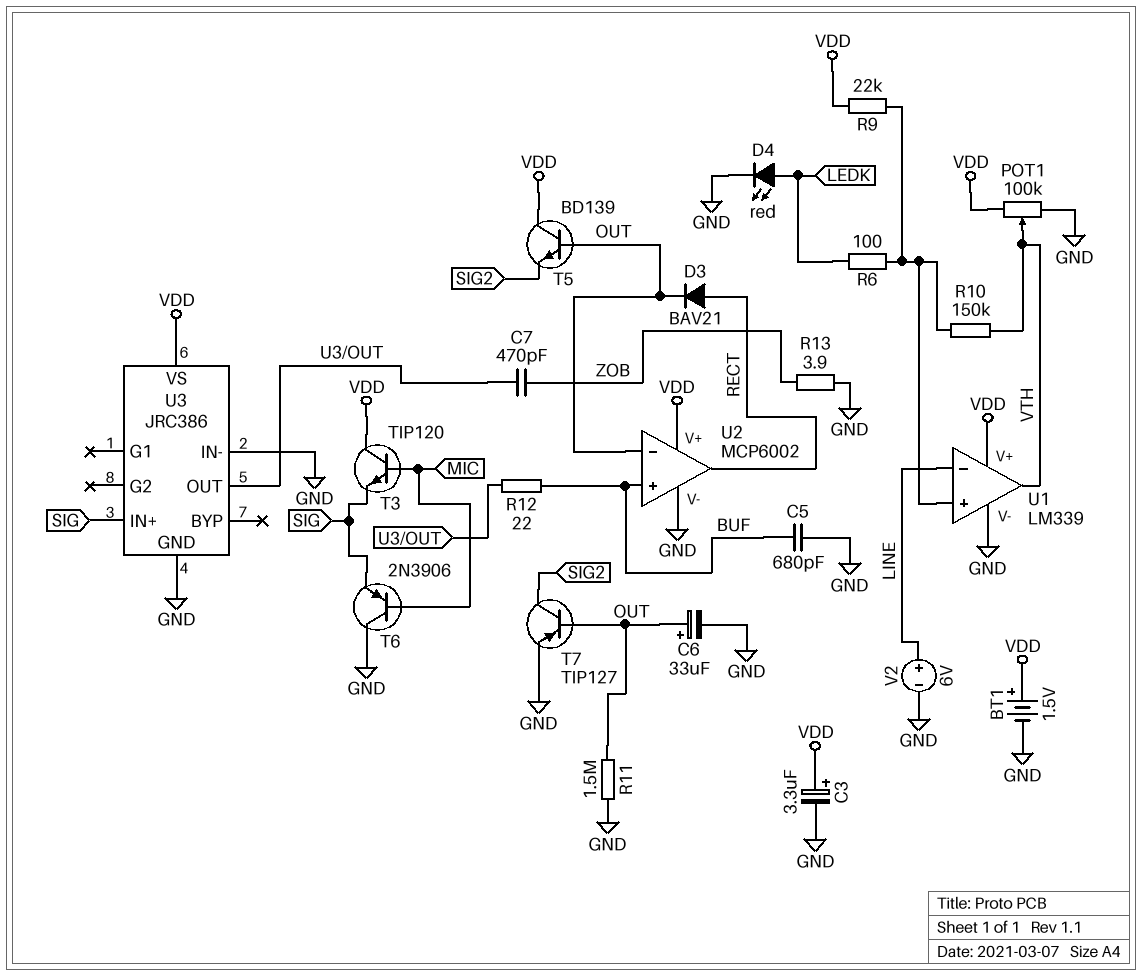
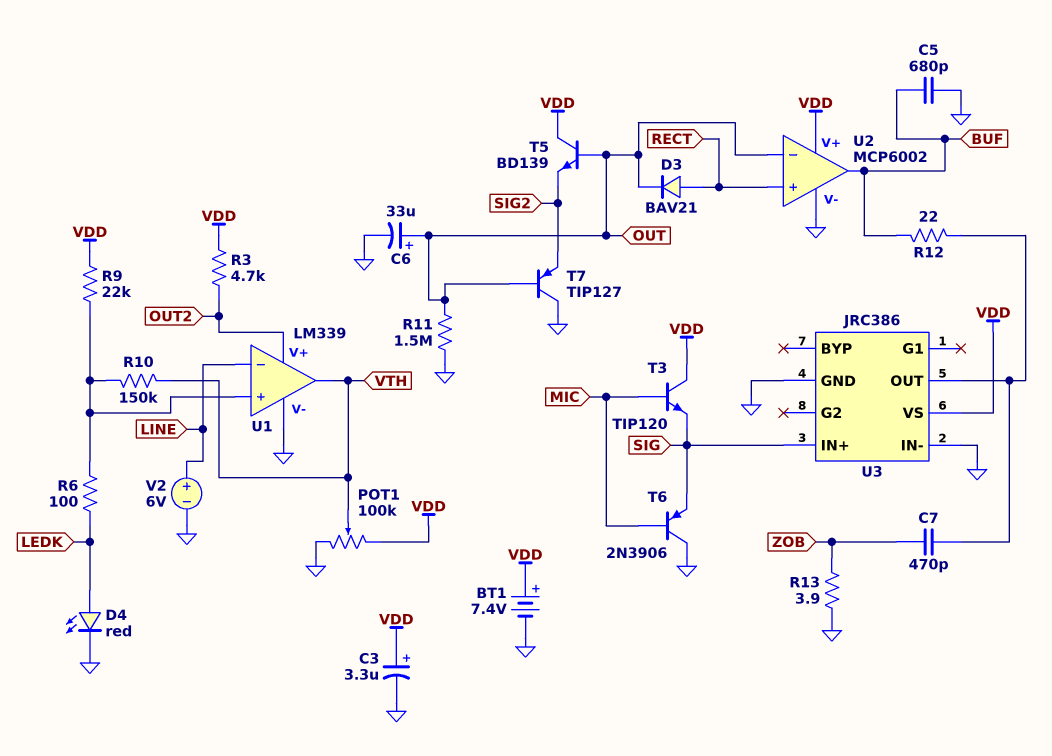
BT1: 1.5V (plus VDD, minus GND) -> 7.4V (plus VDD, minus GND)
R3: none -> 4.7k (OUT2, VDD)
T7: PNP TIP127 (B OUT, C SIG2, E GND) -> PNP TIP127 (B OUT, C GND, E SIG2)
U1 pin V+: VDD -> OUT2
U2 pin in+: BUF -> RECT
U2 pin out: RECT -> BUF

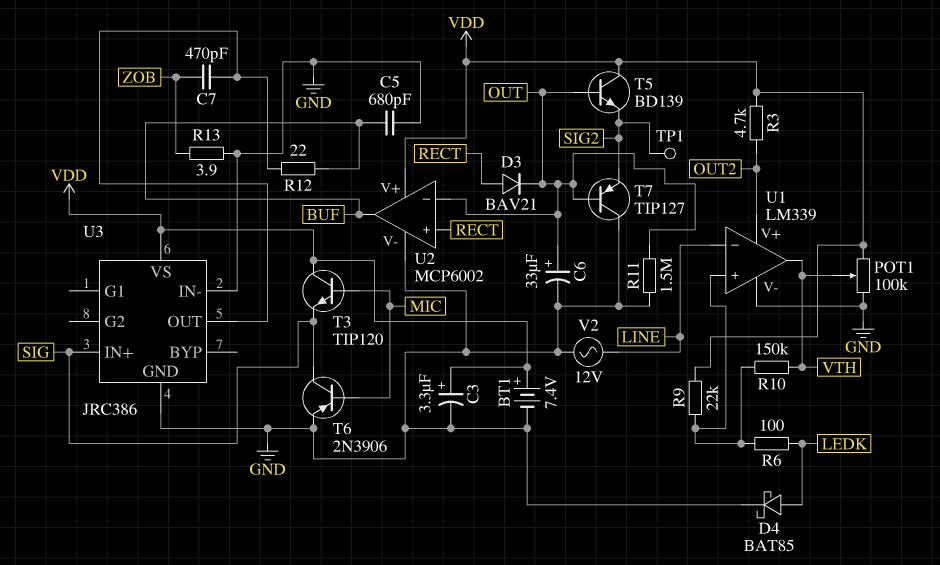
D4: LED red (A LEDK, K GND) -> schottky BAT85 (A LEDK, K GND)
T6: PNP 2N3906 (B MIC, C GND, E SIG) -> PNP 2N3906 (B MIC, C SIG, E GND)
TP1: none -> test point (SIG2)
V2: 6V (plus LINE, minus GND) -> AC 12V (GND, LINE)

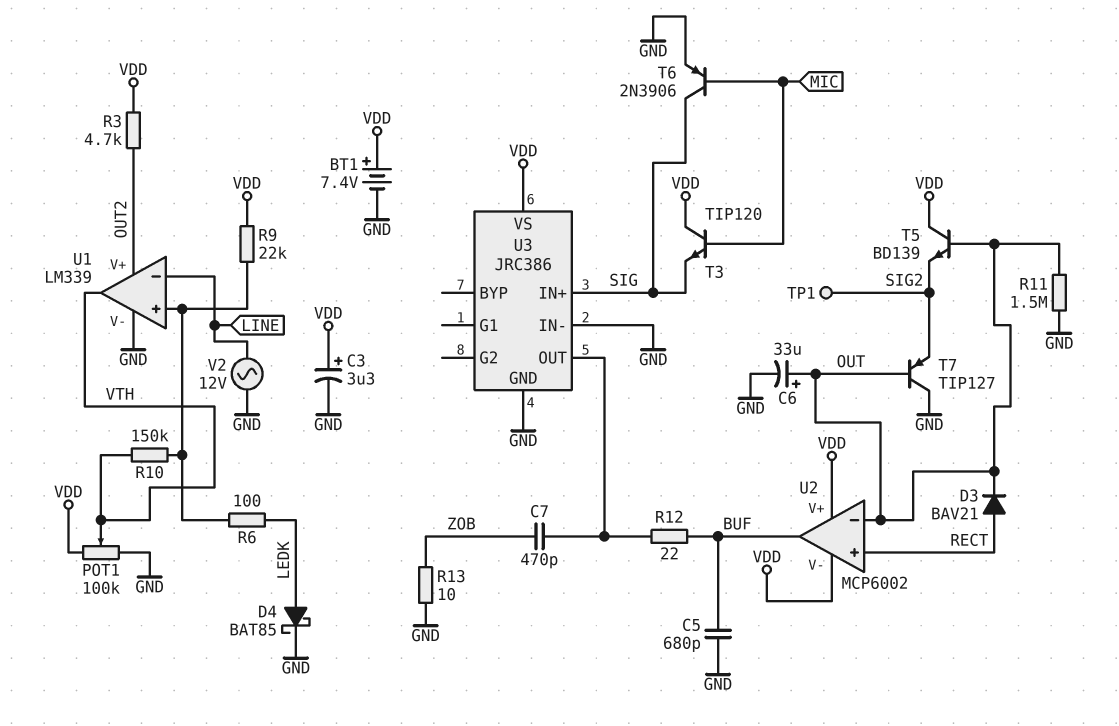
R13: 3.9 (GND, ZOB) -> 10 (GND, ZOB)
U2 pin V-: GND -> VDD

